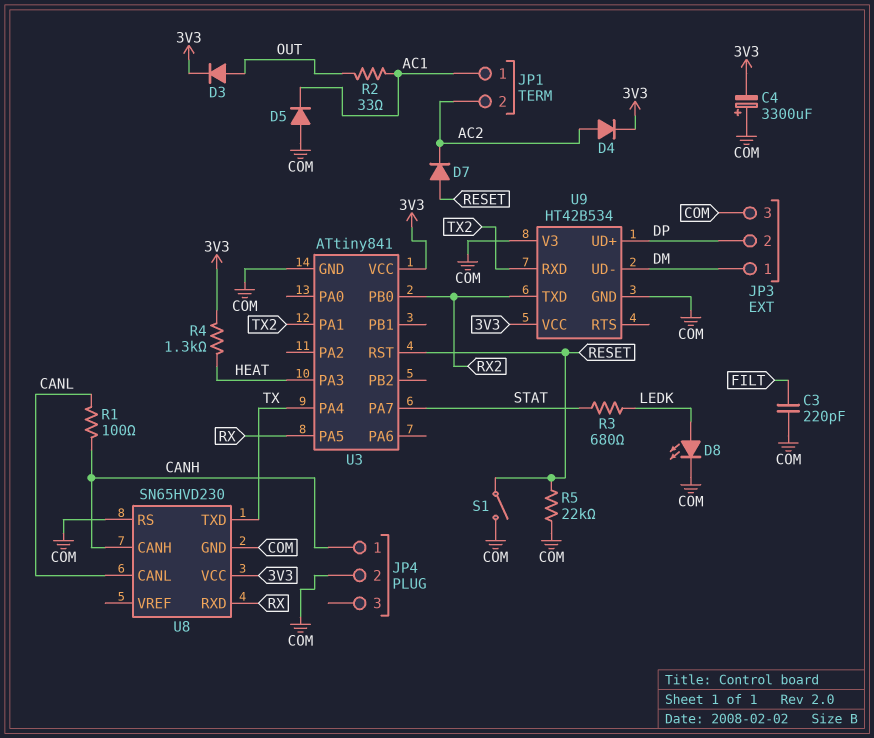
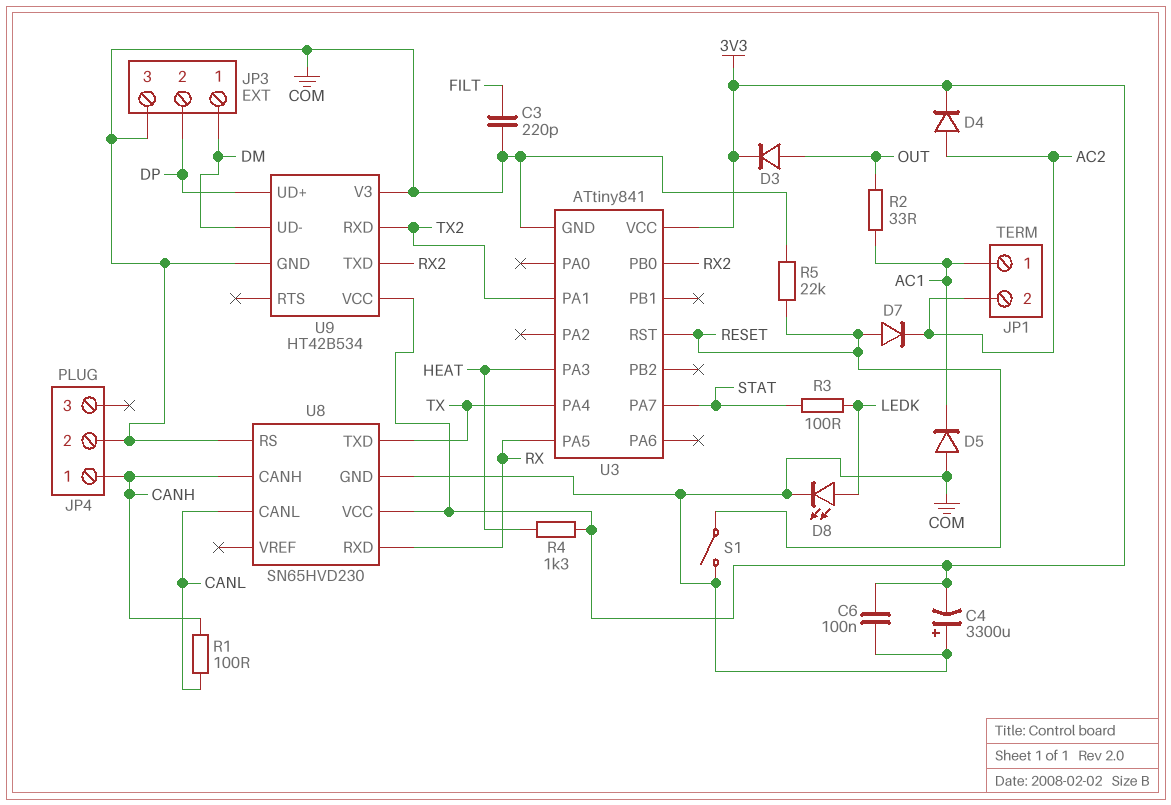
C6: none -> 100nF (3V3, COM)
R3: 680 (LEDK, STAT) -> 100 (LEDK, STAT)

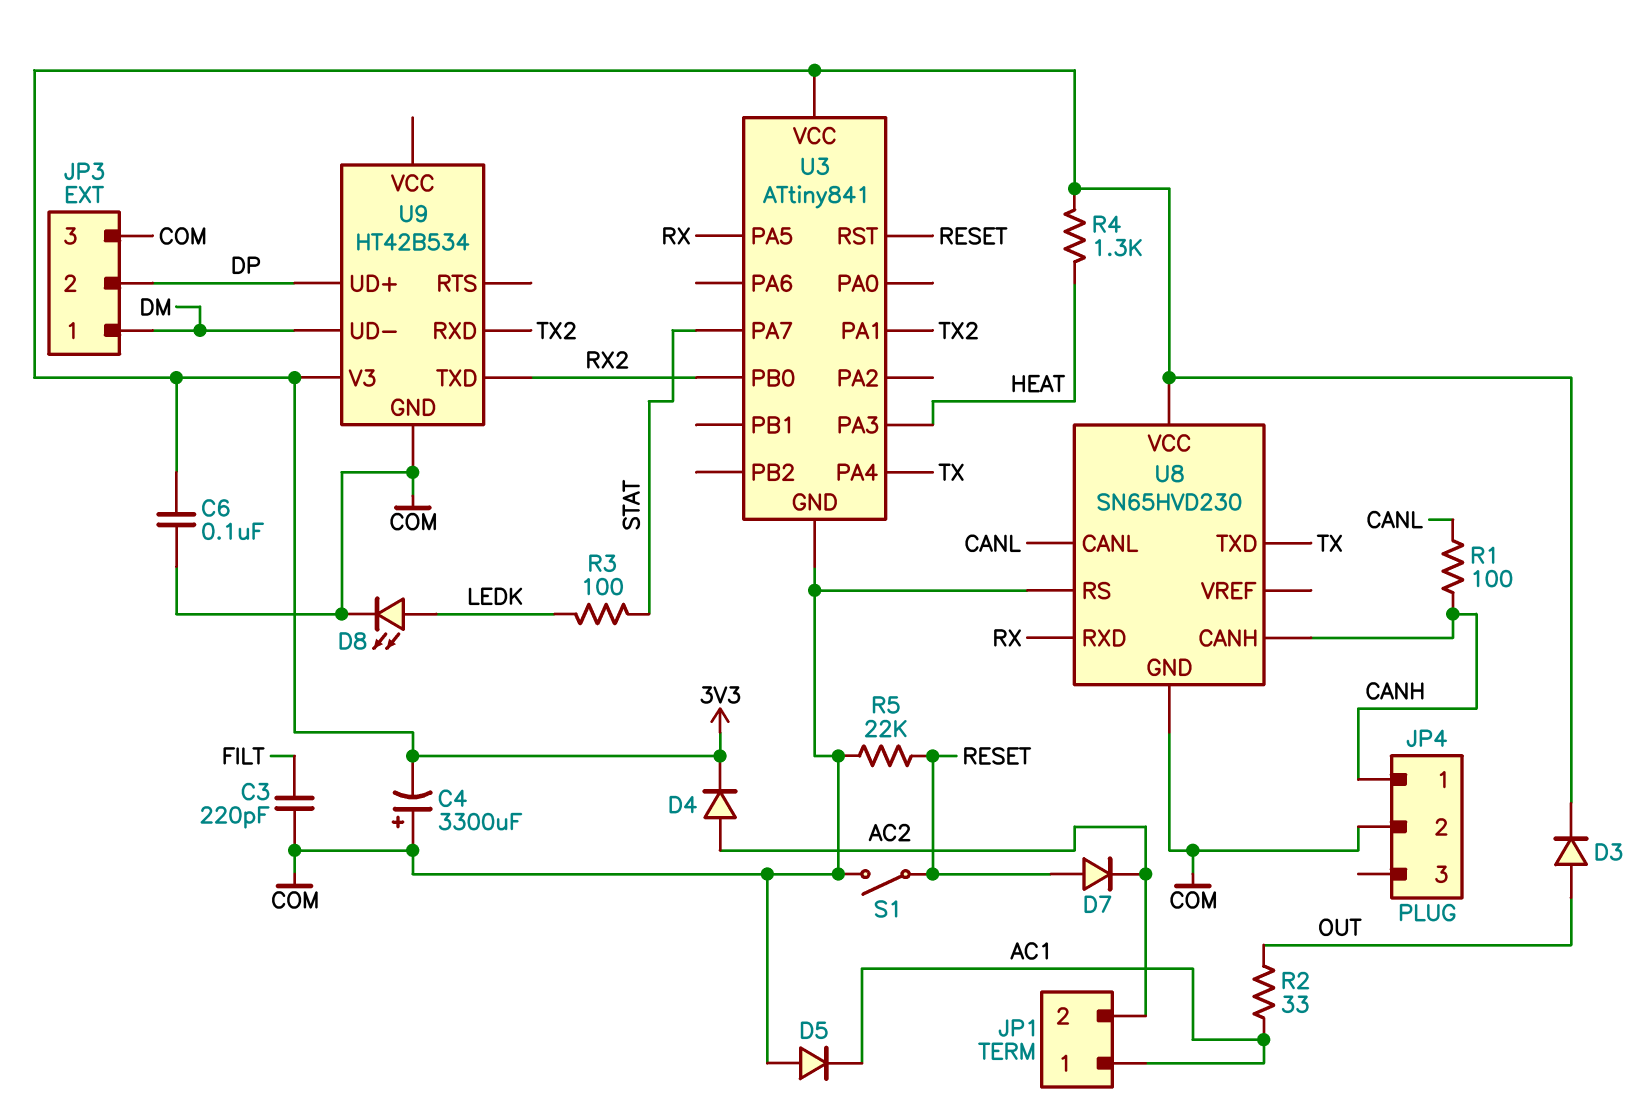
U9 pin V3: COM -> 3V3
U9 pin VCC: 3V3 -> none

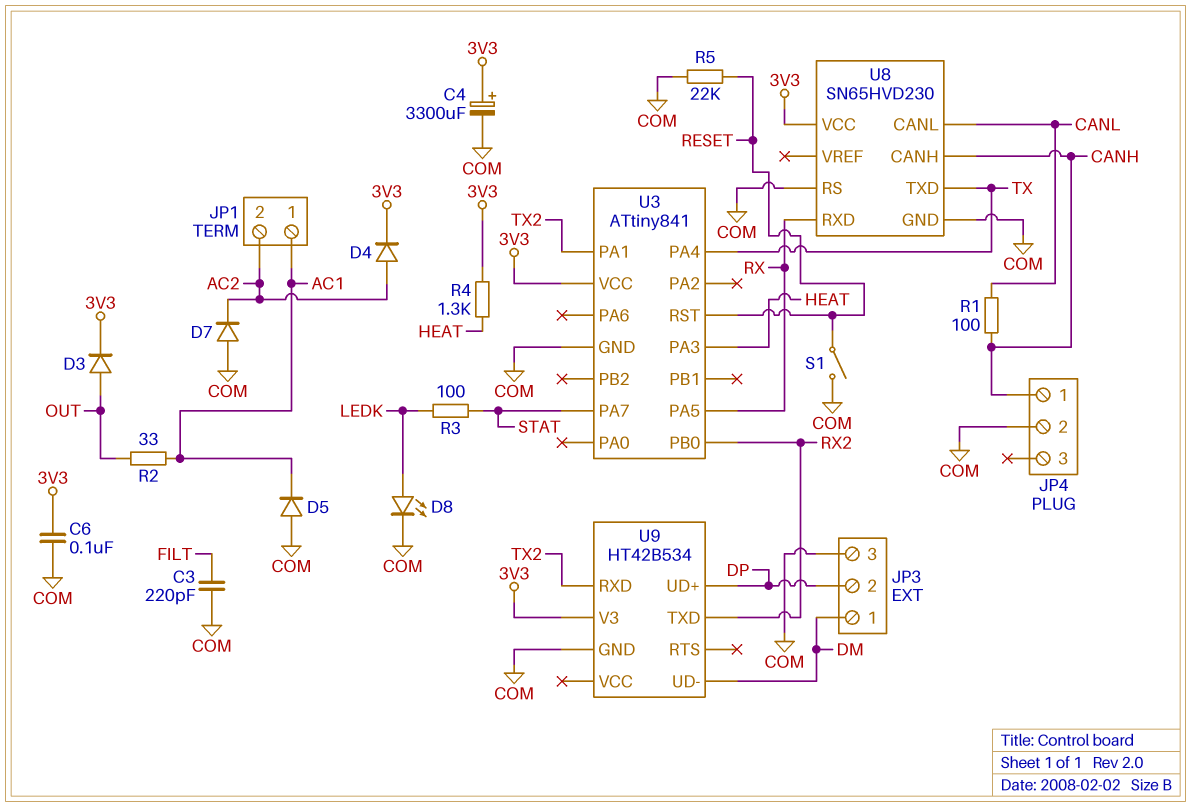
C4: 3300uF (plus COM, minus 3V3) -> 3300uF (plus 3V3, minus COM)
D7: diode (A RESET, K AC2) -> diode (A COM, K AC2)

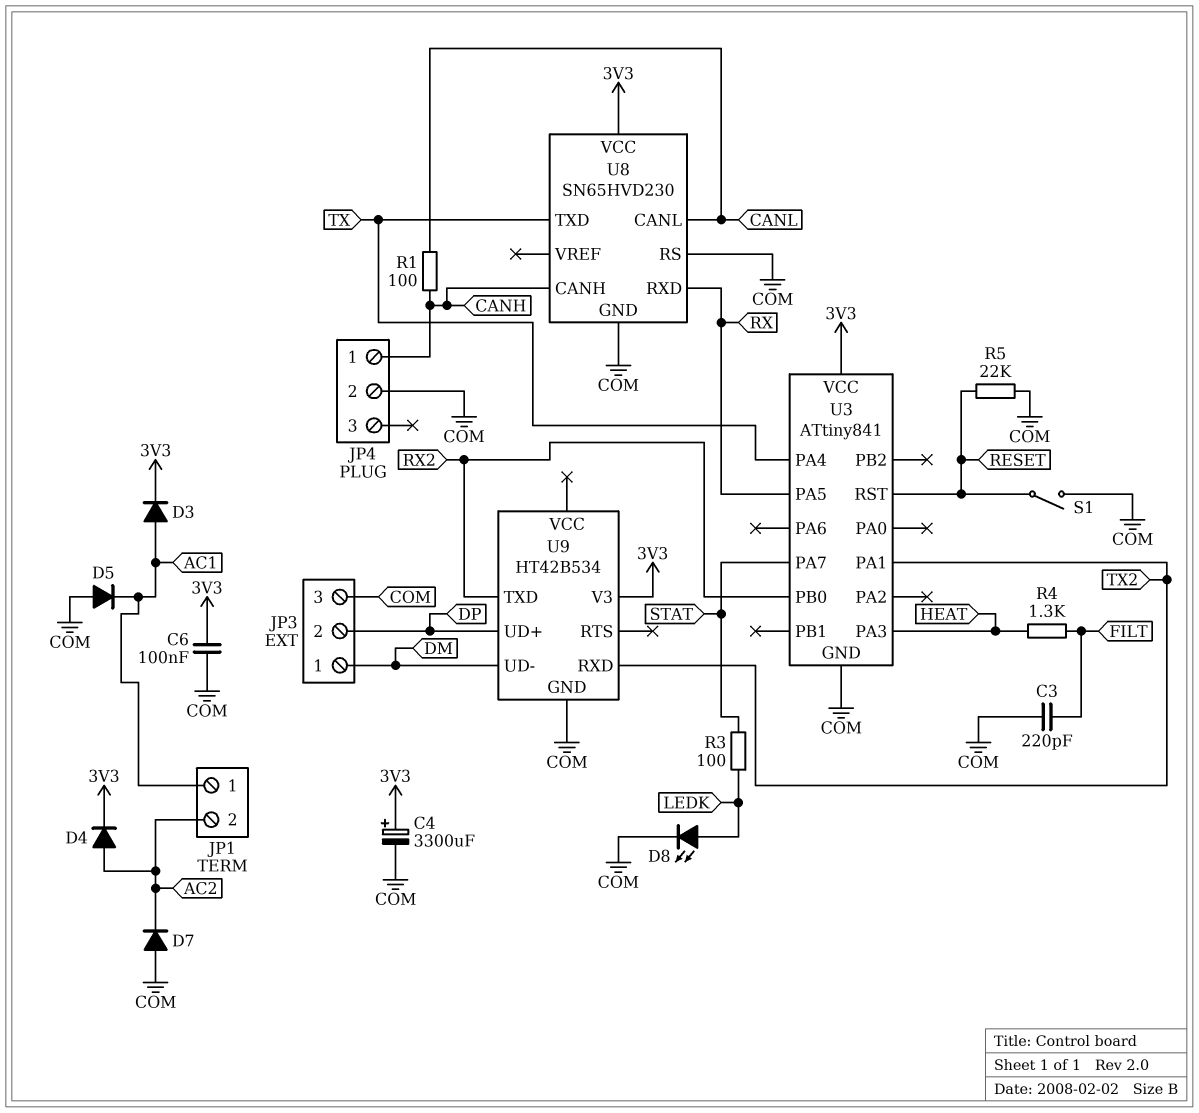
D3: diode (A OUT, K 3V3) -> diode (A AC1, K 3V3)
R2: 33 (AC1, OUT) -> none
R4: 1.3k (3V3, HEAT) -> 1.3k (FILT, HEAT)

